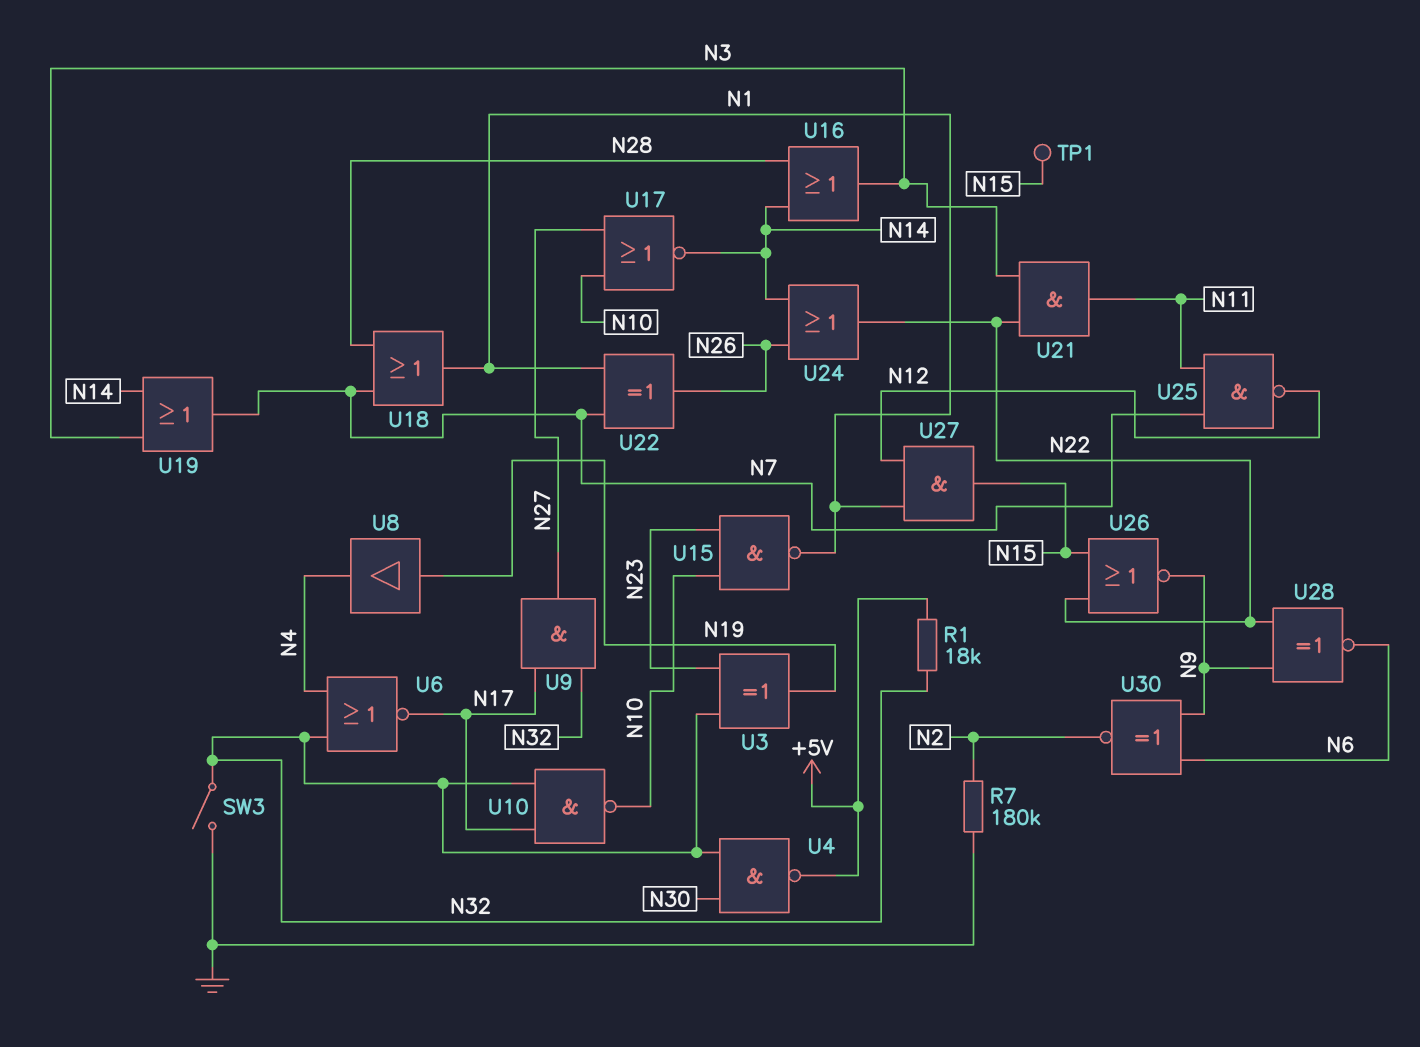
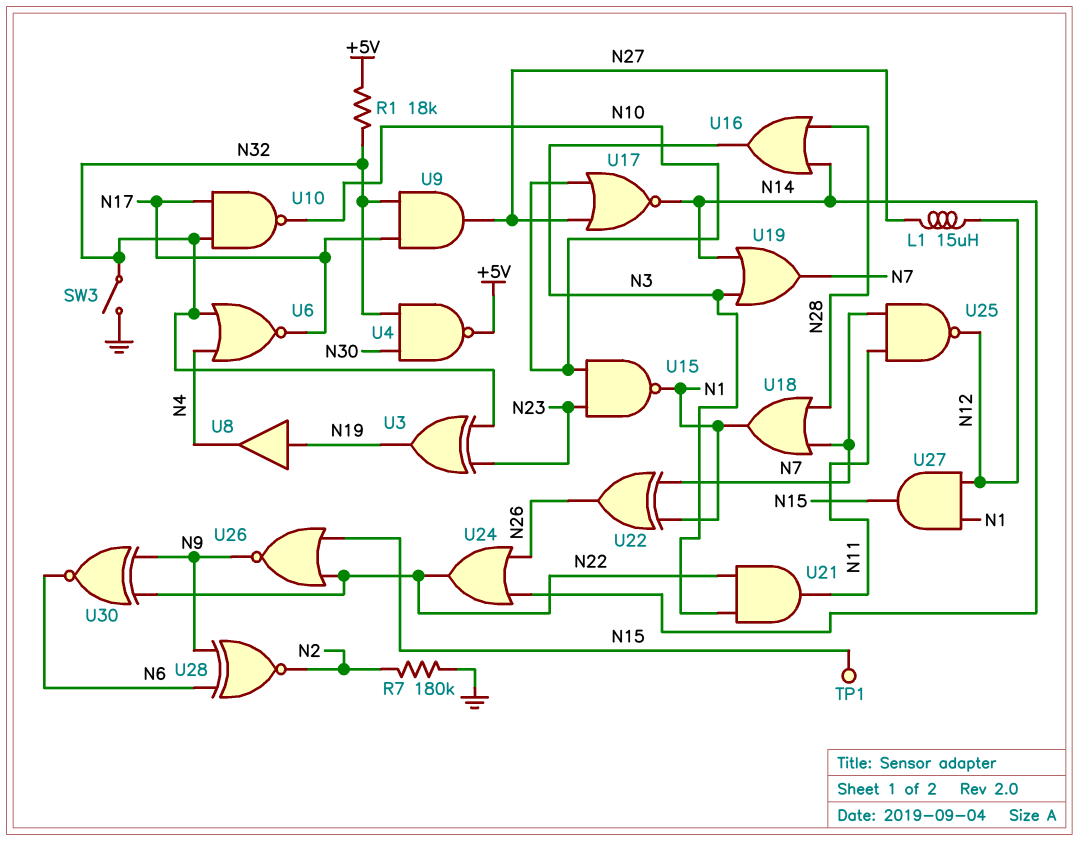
L1: none -> 15uH (N12, N27)
U28: XNOR (in N9, in N22, out N6) -> XNOR (in N6, in N9, out N2)
U30: XNOR (in N6, in N9, out N2) -> XNOR (in N9, in N22, out N6)

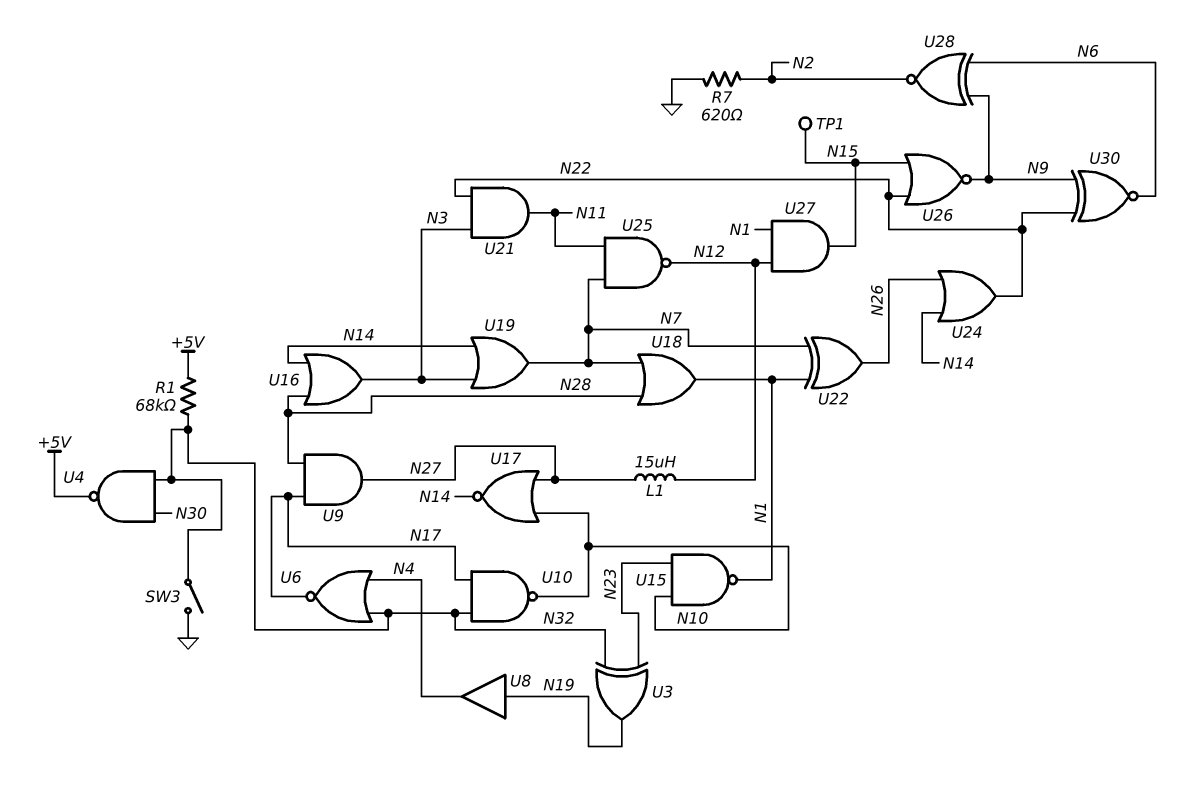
R1: 18k (+5V, N32) -> 68k (+5V, N32)
R7: 180k (GND, N2) -> 620 (GND, N2)
U9: AND (in N17, in N32, out N27) -> AND (in N17, in N28, out N27)

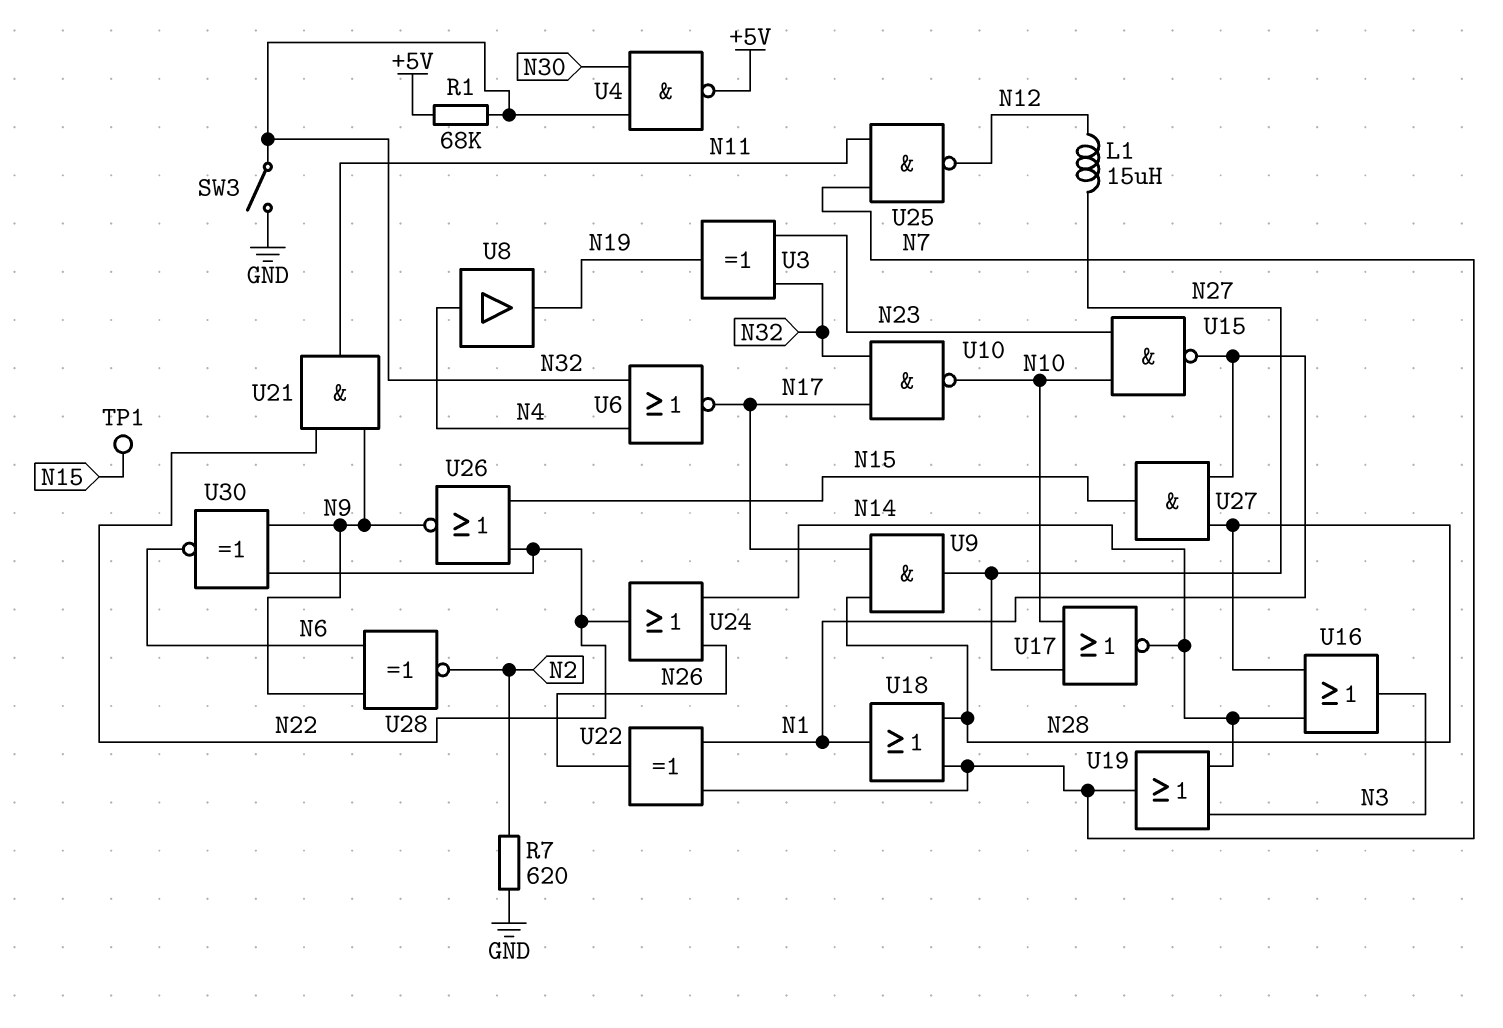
U8: buffer (in N19, out N4) -> buffer (in N4, out N19)
U21: AND (in N3, in N22, out N11) -> AND (in N9, in N22, out N11)
U27: AND (in N1, in N12, out N15) -> AND (in N1, in N28, out N15)

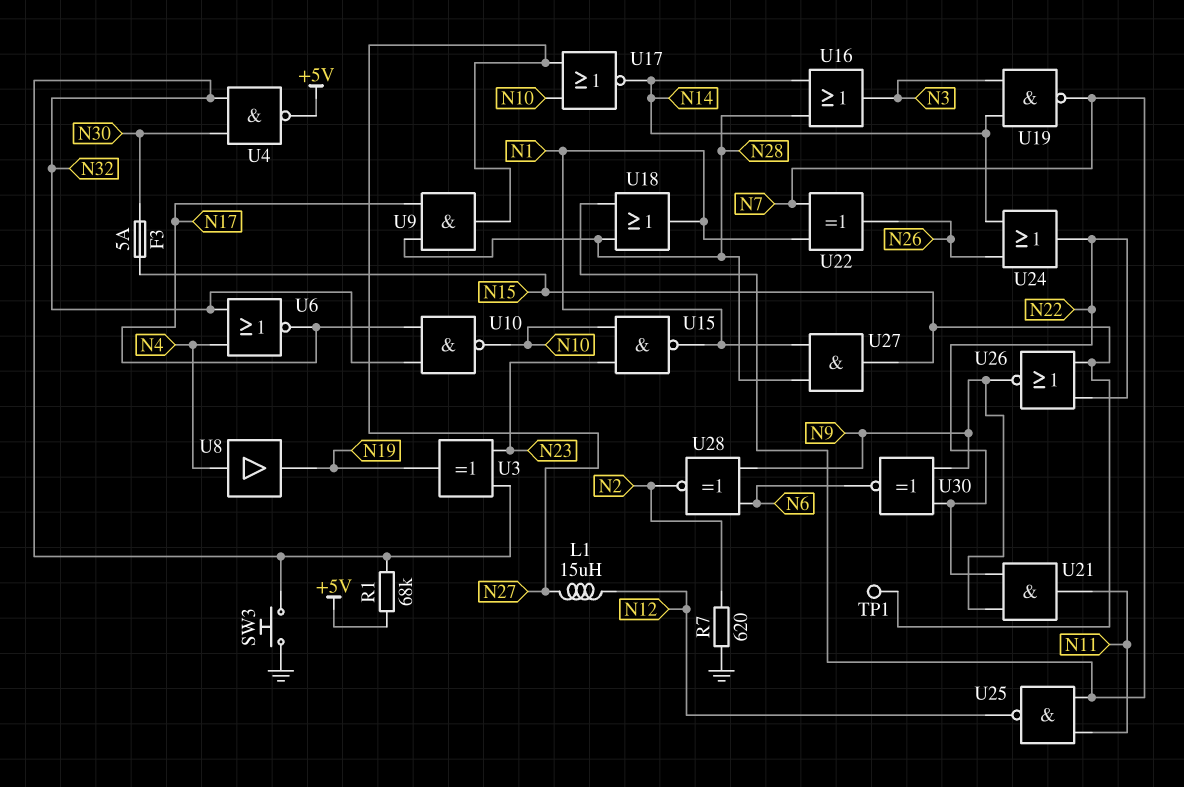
F3: none -> 5A (N15, N30)
SW3: switch (GND, N32) -> button (GND, N32)
U19: OR (in N3, in N14, out N7) -> NAND (in N3, in N14, out N7)

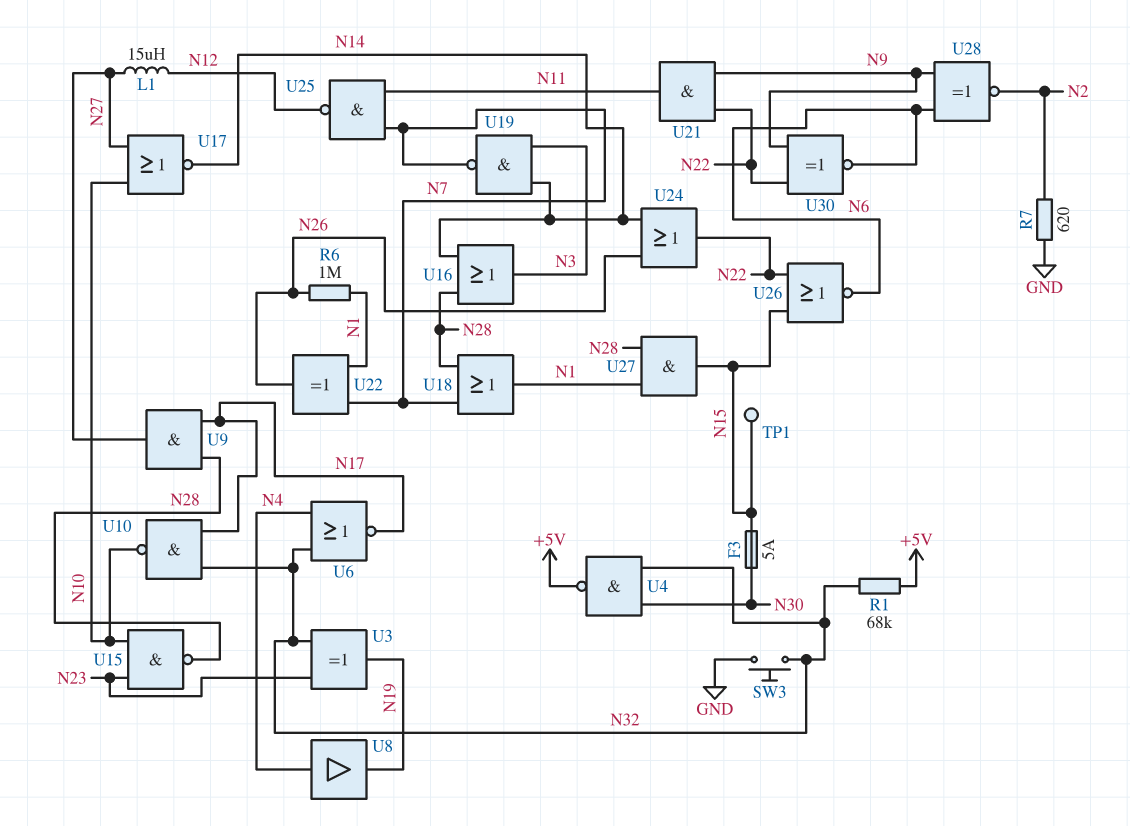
R6: none -> 1M (N1, N26)
U15: NAND (in N10, in N23, out N1) -> NAND (in N10, in N23, out N28)
U26: NOR (in N15, in N22, out N9) -> NOR (in N15, in N22, out N6)

